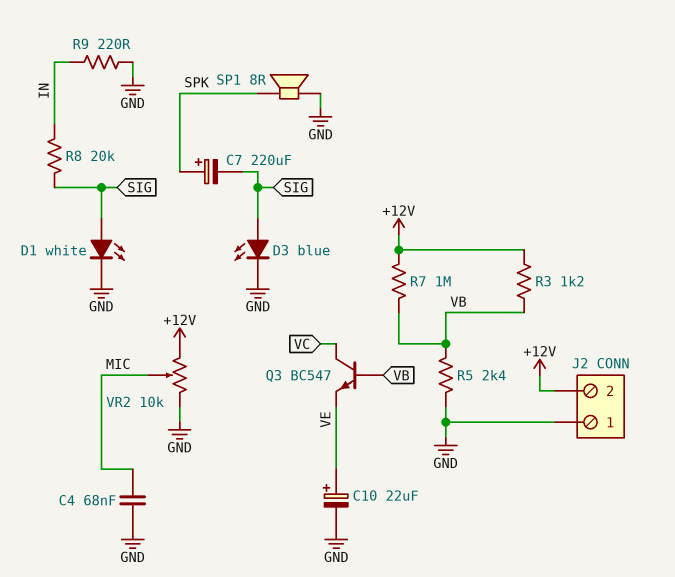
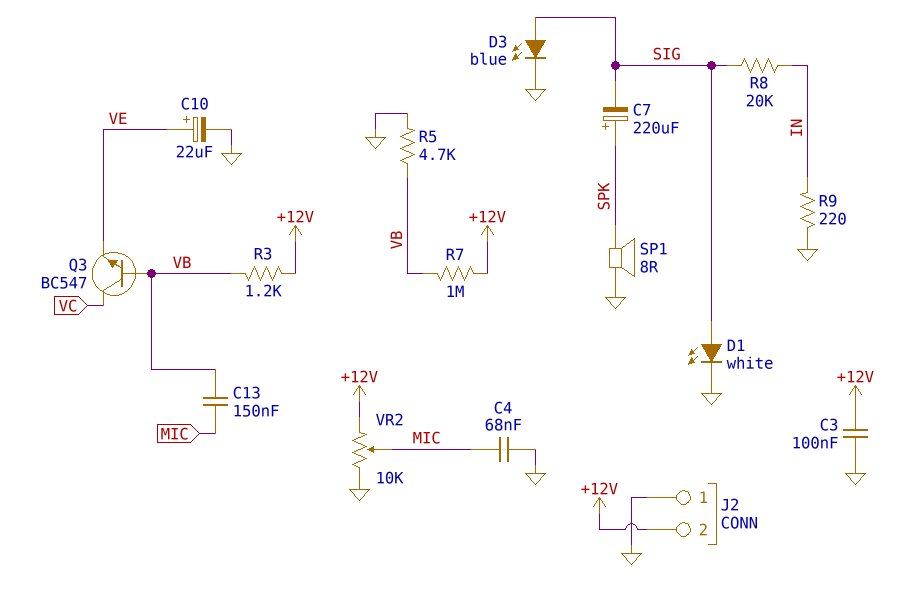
C3: none -> 100nF (+12V, GND)
C13: none -> 150nF (MIC, VB)
R5: 2.4k (GND, VB) -> 4.7k (GND, VB)

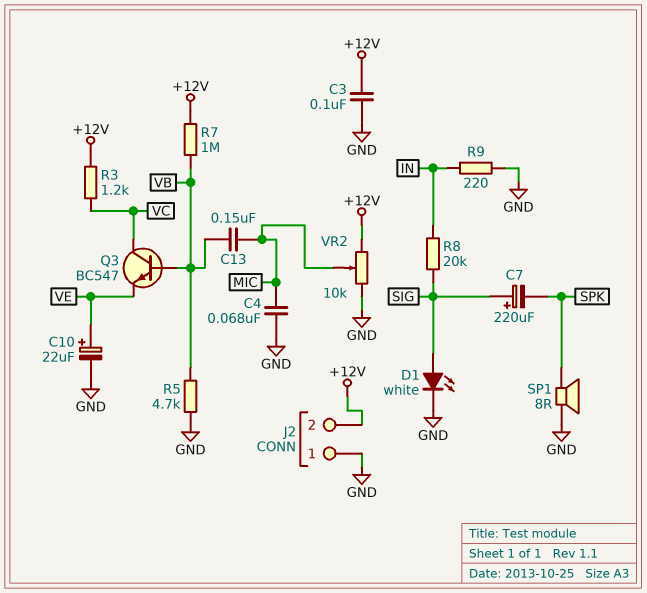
C7: 220uF (plus SPK, minus SIG) -> 220uF (plus SIG, minus SPK)
D3: LED blue (A SIG, K GND) -> none
R3: 1.2k (+12V, VB) -> 1.2k (+12V, VC)

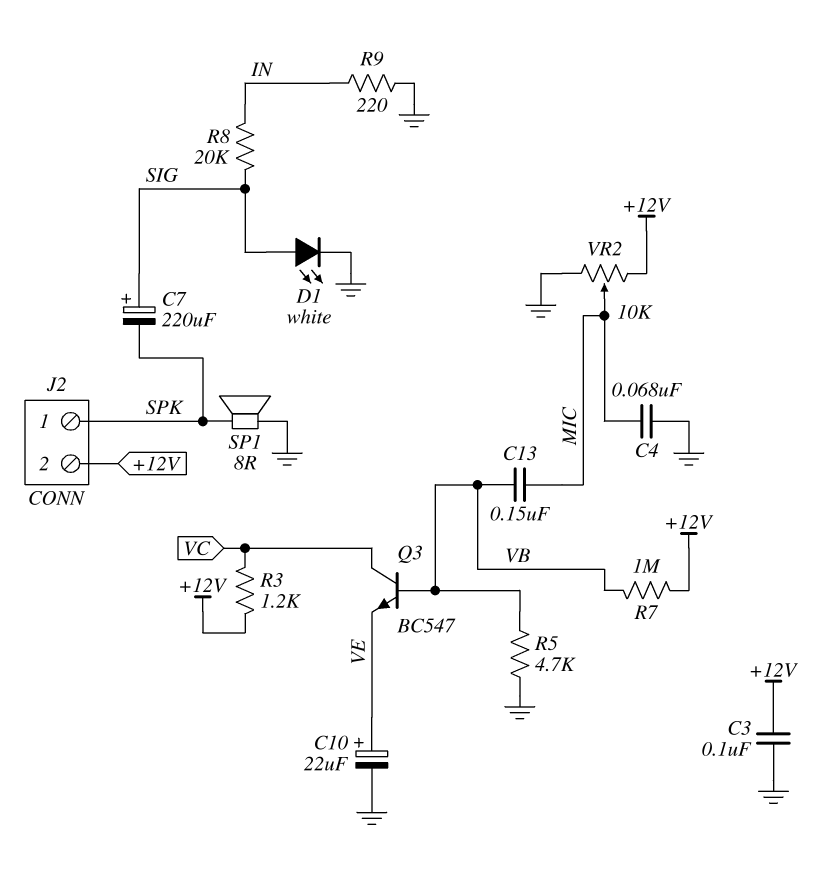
J2 pin 1: GND -> SPK

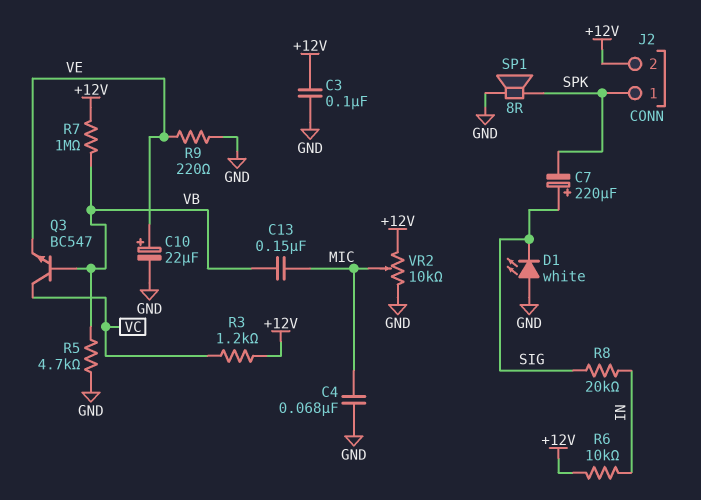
D1: LED white (A SIG, K GND) -> LED white (A GND, K SIG)
R6: none -> 10k (+12V, IN)
R9: 220 (GND, IN) -> 220 (GND, VE)

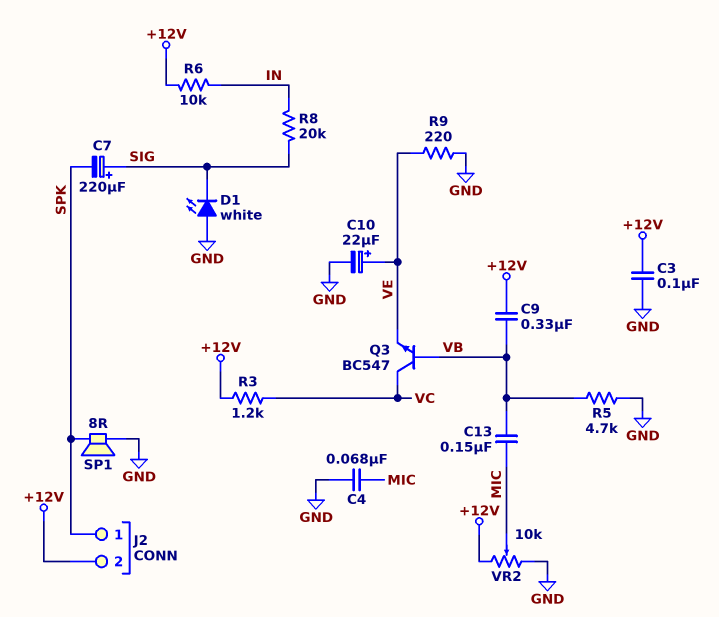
C9: none -> 330nF (+12V, VB)
R7: 1M (+12V, VB) -> none

